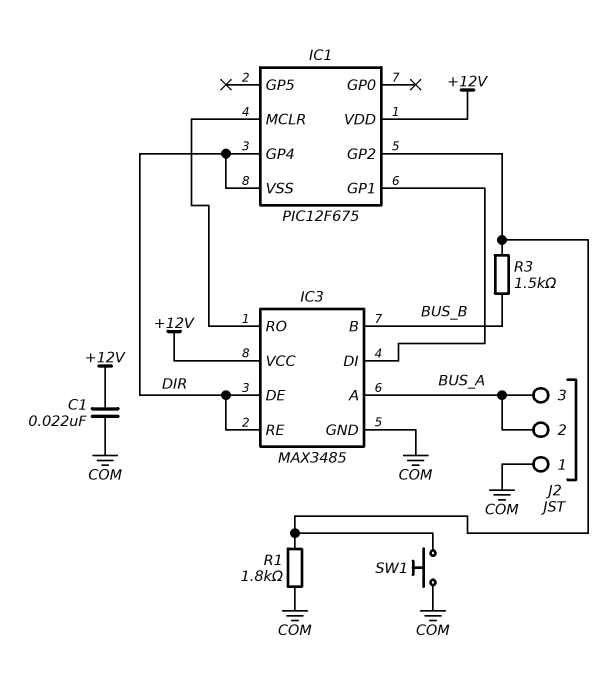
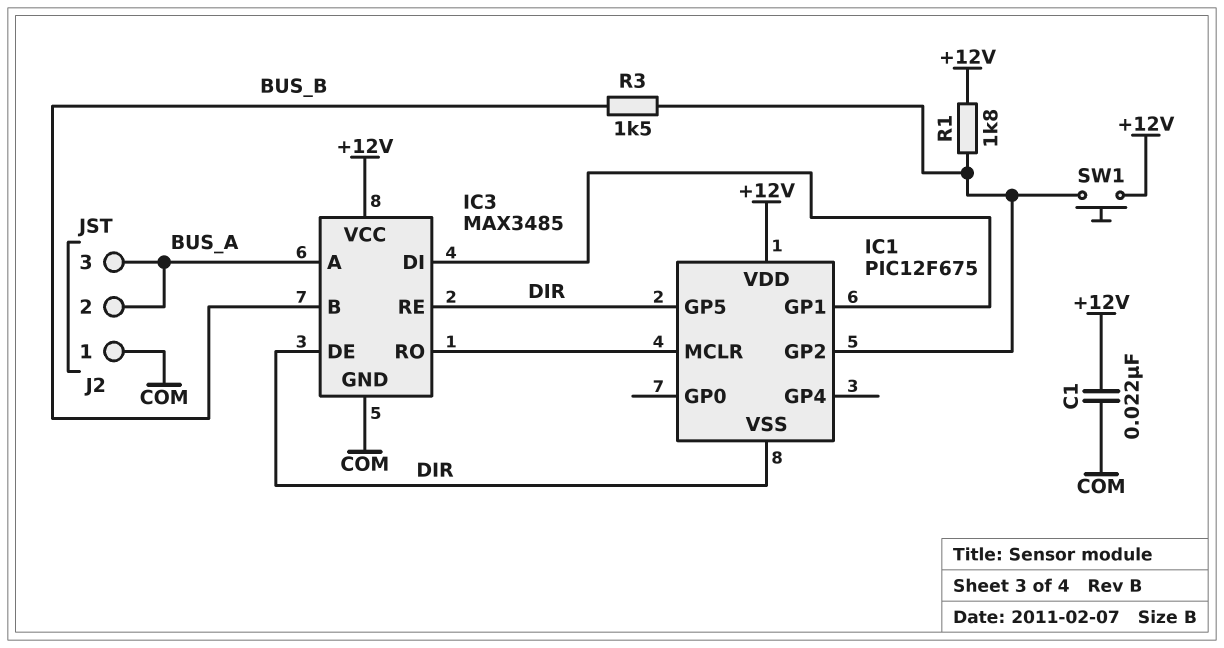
IC1 pin GP4: DIR -> none
IC1 pin GP5: none -> DIR
R1: 1.8k (COM, IC1/GP2) -> 1.8k (+12V, IC1/GP2)
SW1: button (COM, IC1/GP2) -> button (+12V, IC1/GP2)

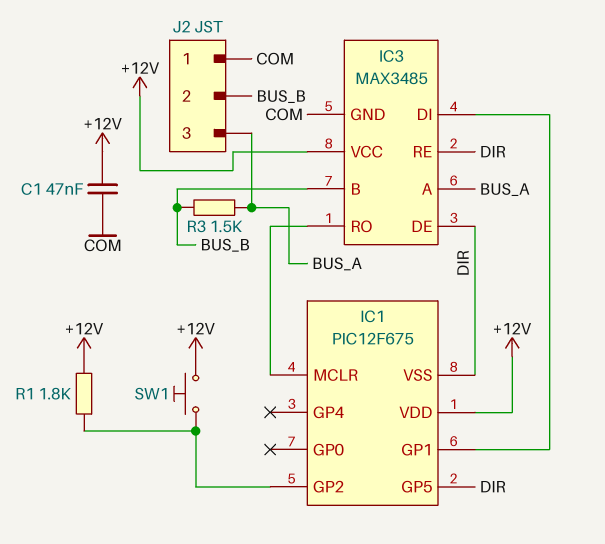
C1: 22nF (+12V, COM) -> 47nF (+12V, COM)
J2 pin 2: BUS_A -> BUS_B
R3: 1.5k (BUS_B, IC1/GP2) -> 1.5k (BUS_A, BUS_B)

